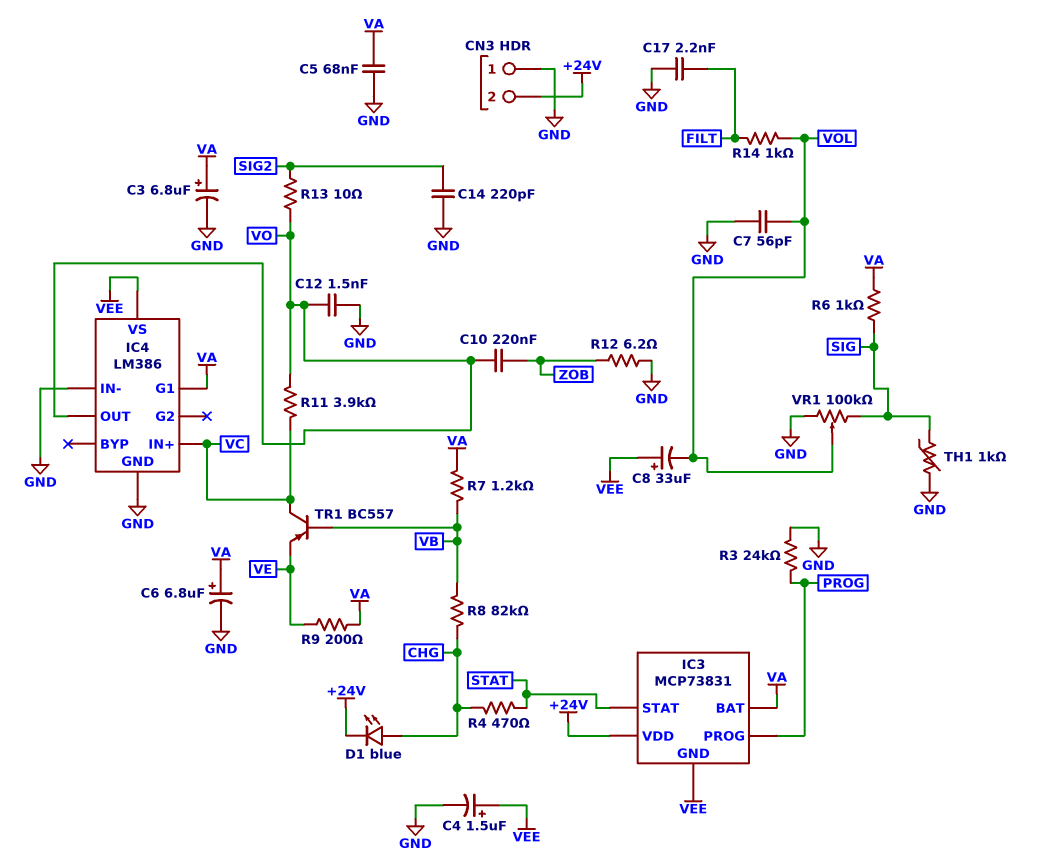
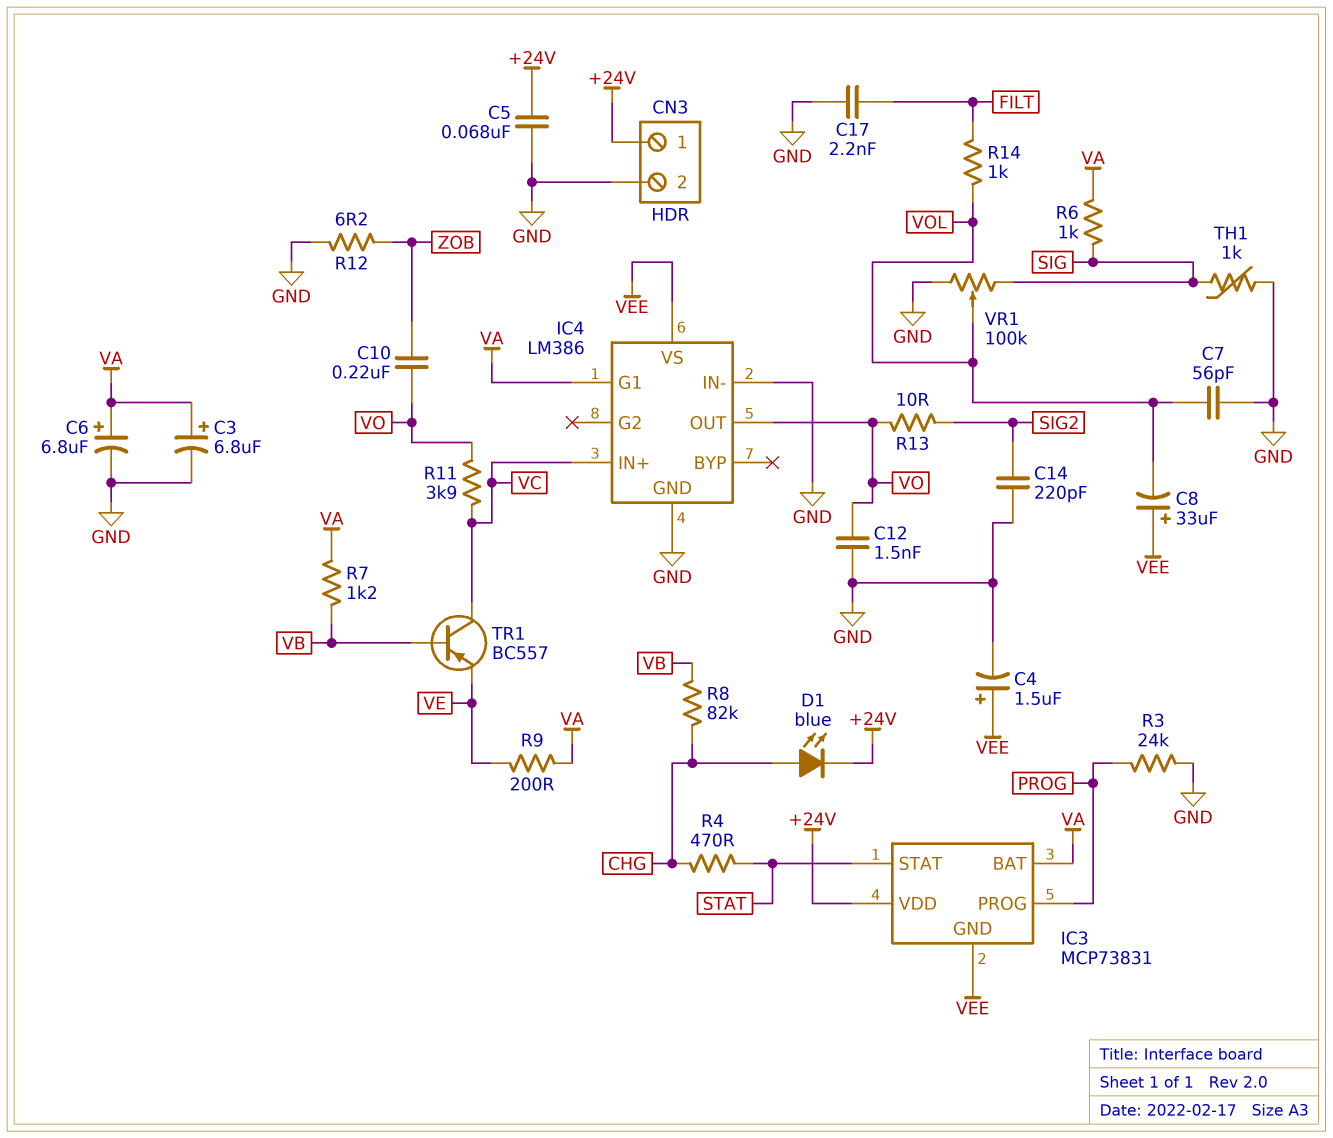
C5: 68nF (GND, VA) -> 68nF (+24V, GND)
CN3 pin 1: GND -> +24V
CN3 pin 2: +24V -> GND

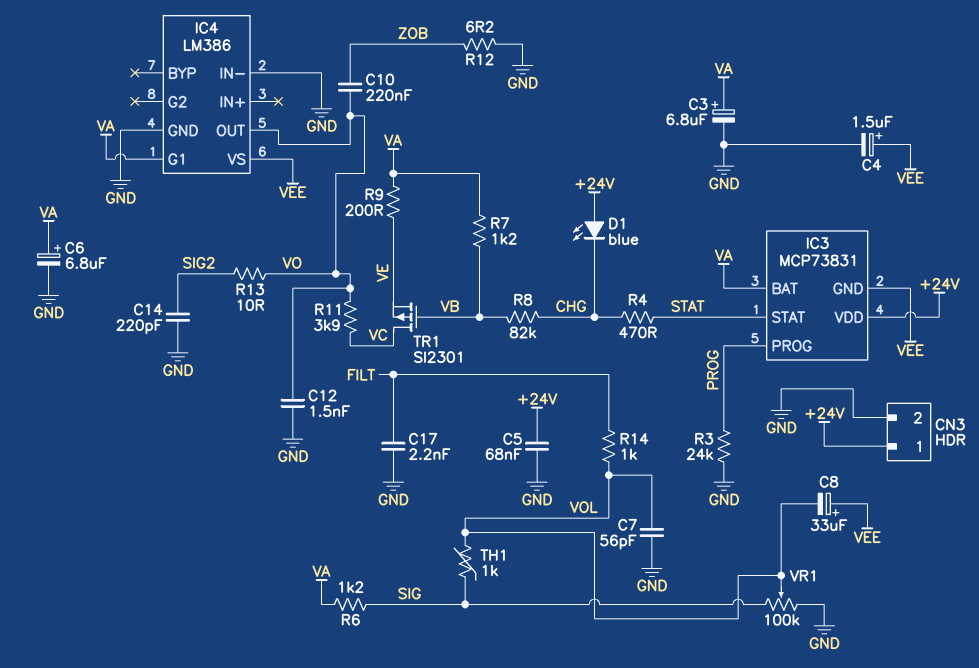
D1: LED blue (A CHG, K +24V) -> LED blue (A +24V, K CHG)
IC4 pin IN+: VC -> none
R6: 1k (SIG, VA) -> 1.2k (SIG, VA)
TH1: 1k (GND, SIG) -> 1k (SIG, VOL)
TR1: PNP BC557 (B VB, C VC, E VE) -> PMOS SI2301 (G VB, D VC, S VE)

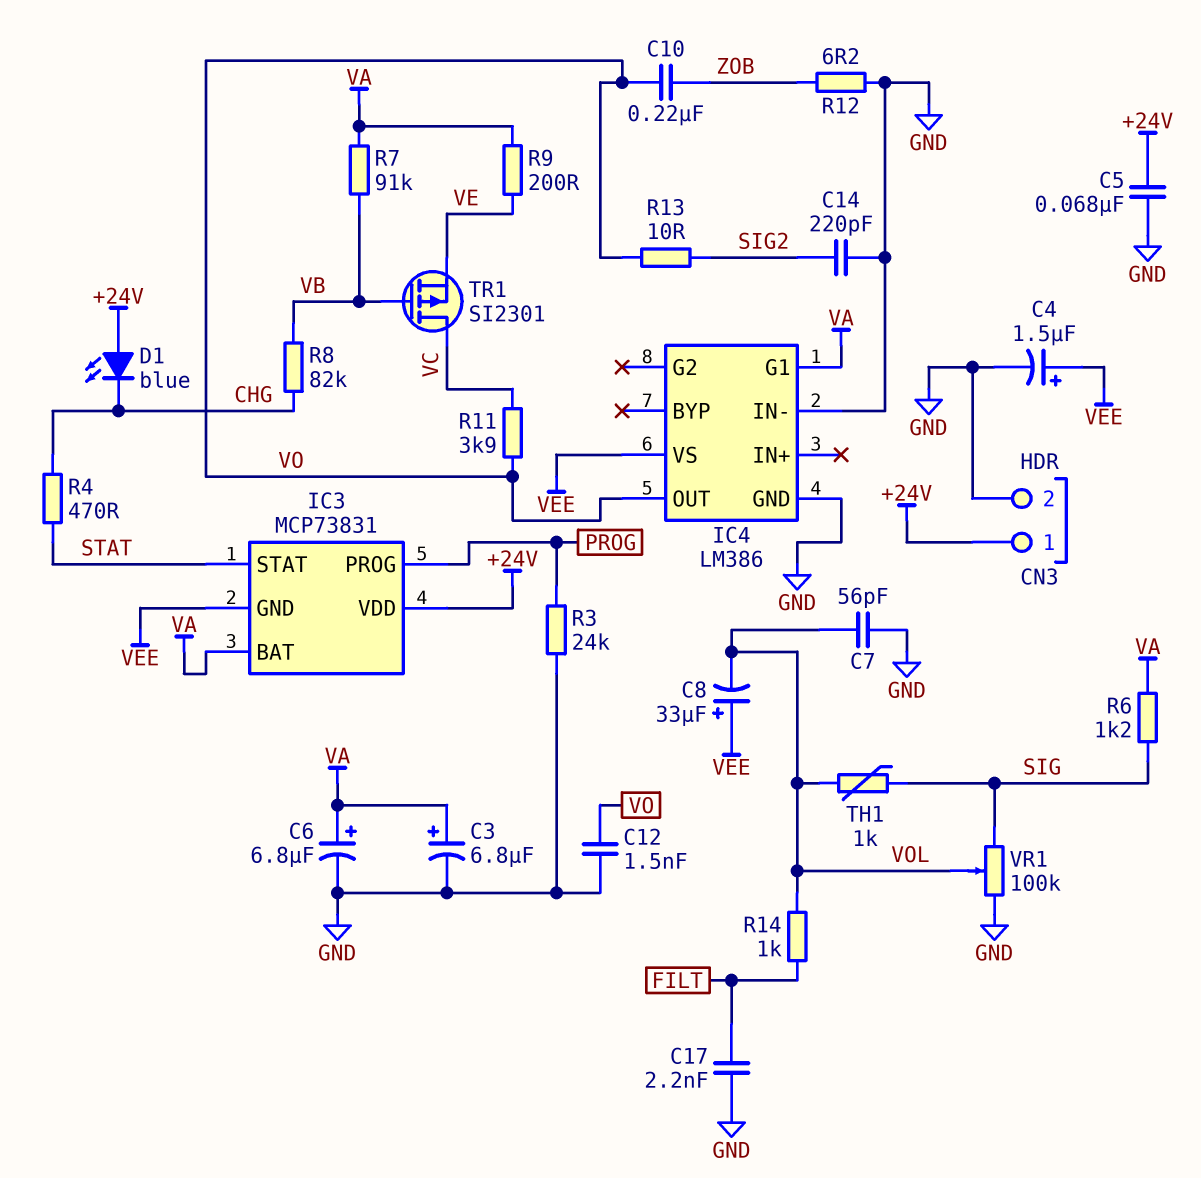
R7: 1.2k (VA, VB) -> 91k (VA, VB)

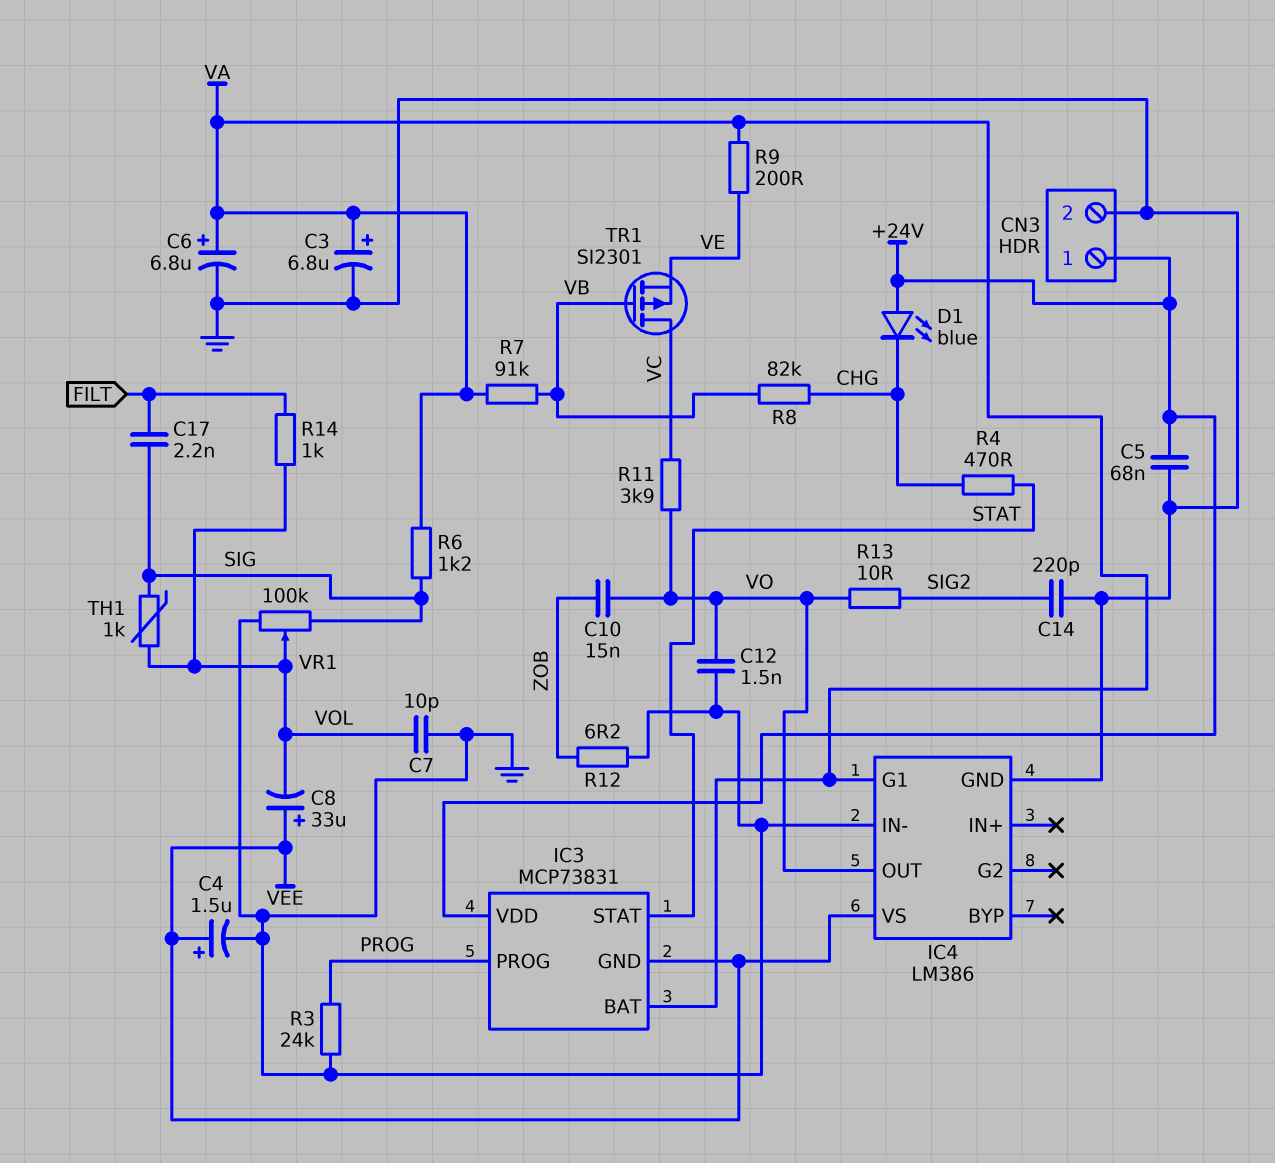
C7: 56pF (GND, VOL) -> 10pF (GND, VOL)
C10: 220nF (VO, ZOB) -> 15nF (VO, ZOB)
C17: 2.2nF (FILT, GND) -> 2.2nF (FILT, SIG)

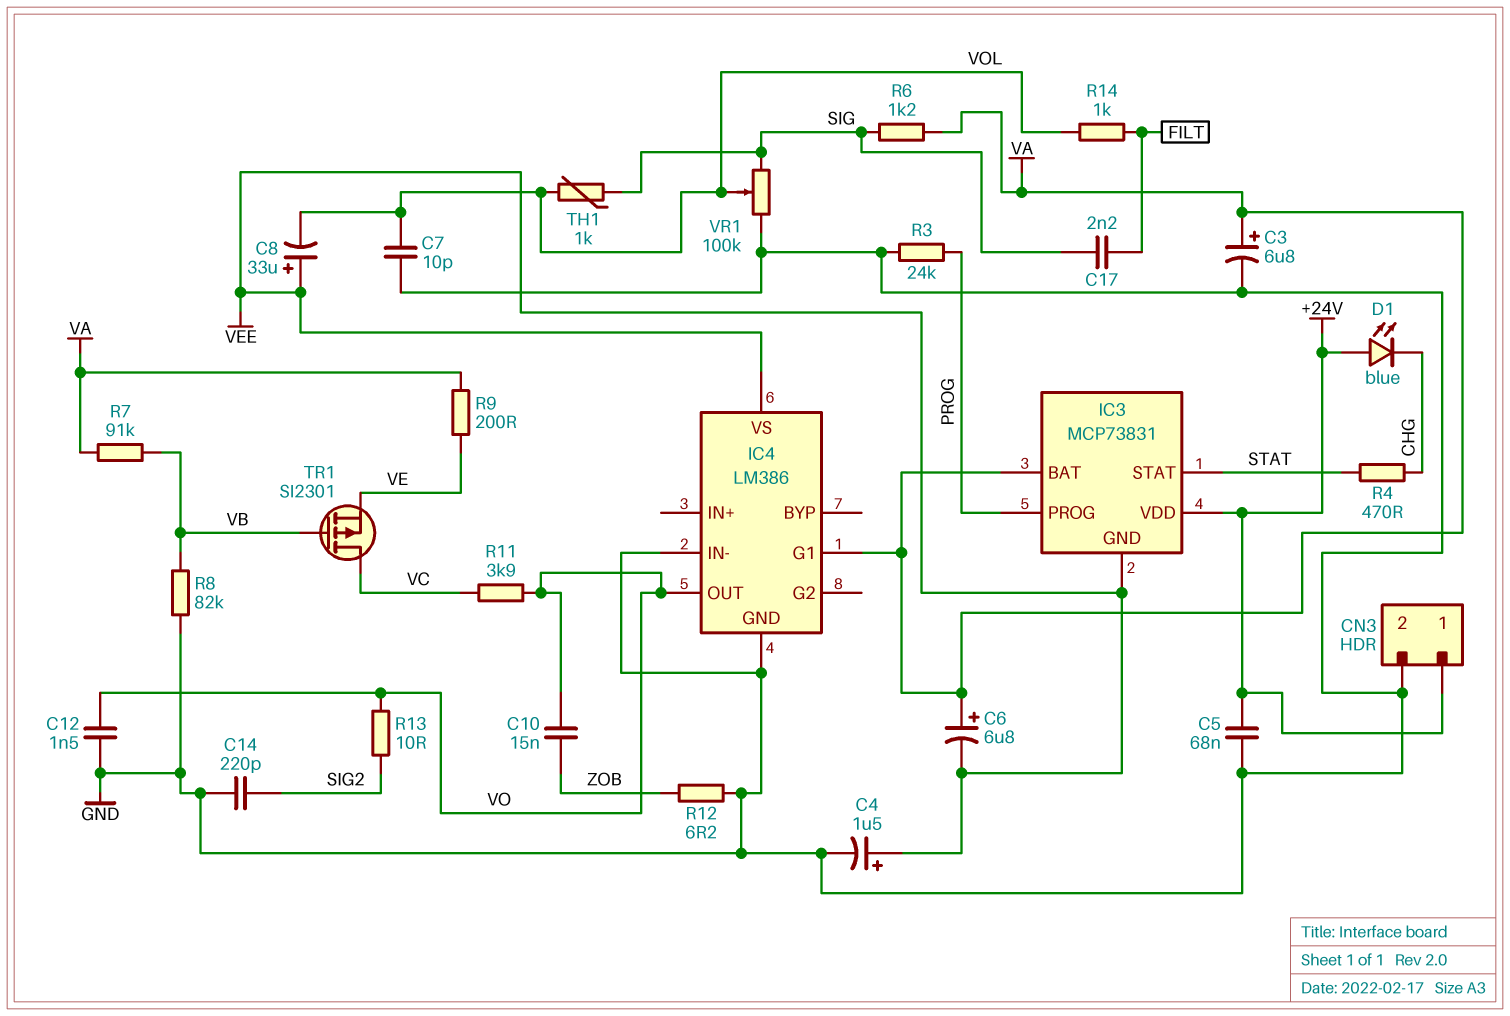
C6: 6.8uF (plus VA, minus GND) -> 6.8uF (plus VA, minus VEE)
R8: 82k (CHG, VB) -> 82k (GND, VB)

